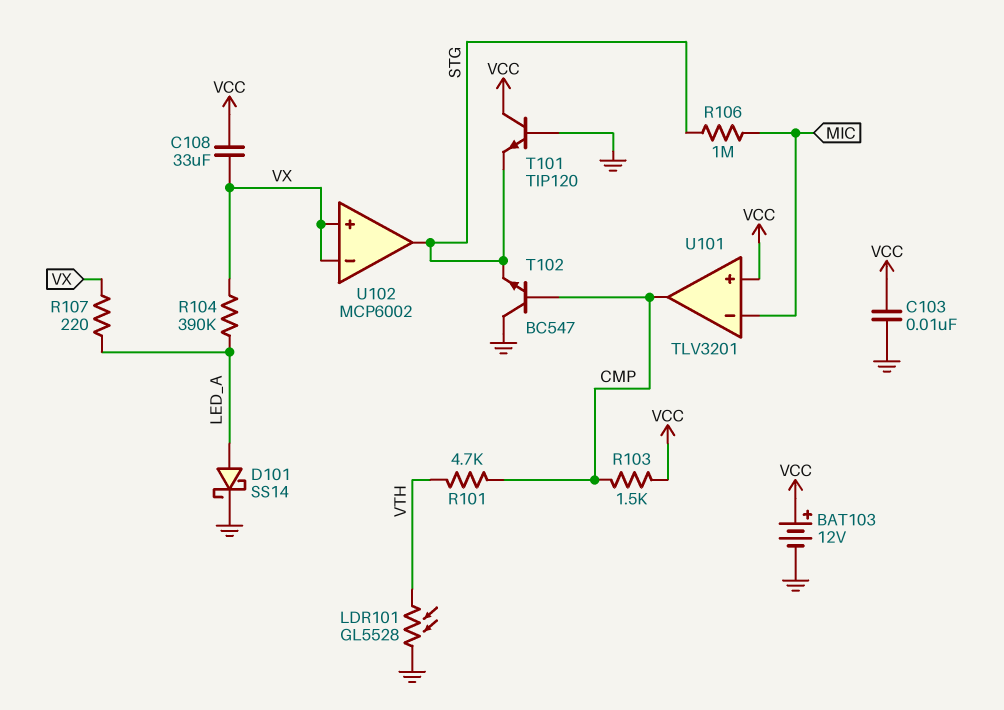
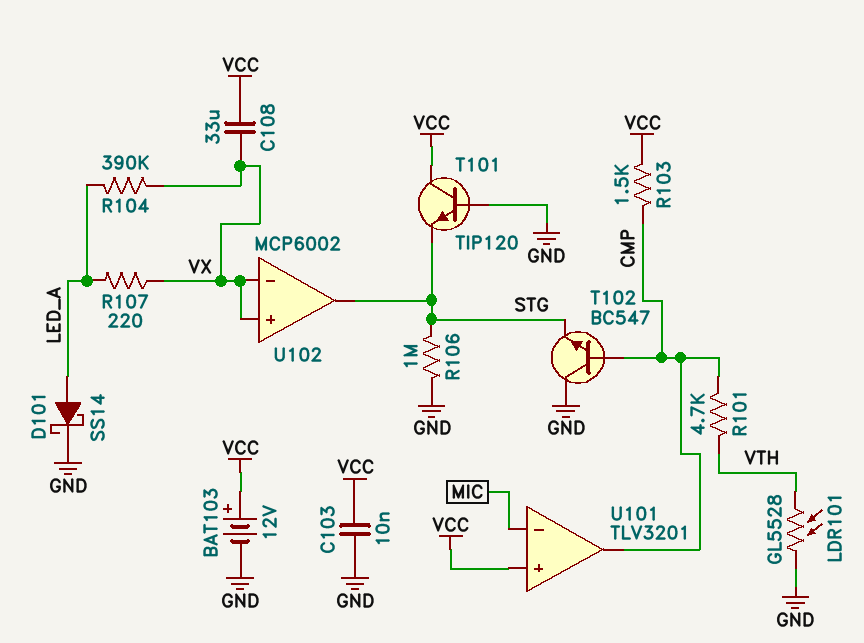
R106: 1M (MIC, STG) -> 1M (GND, STG)

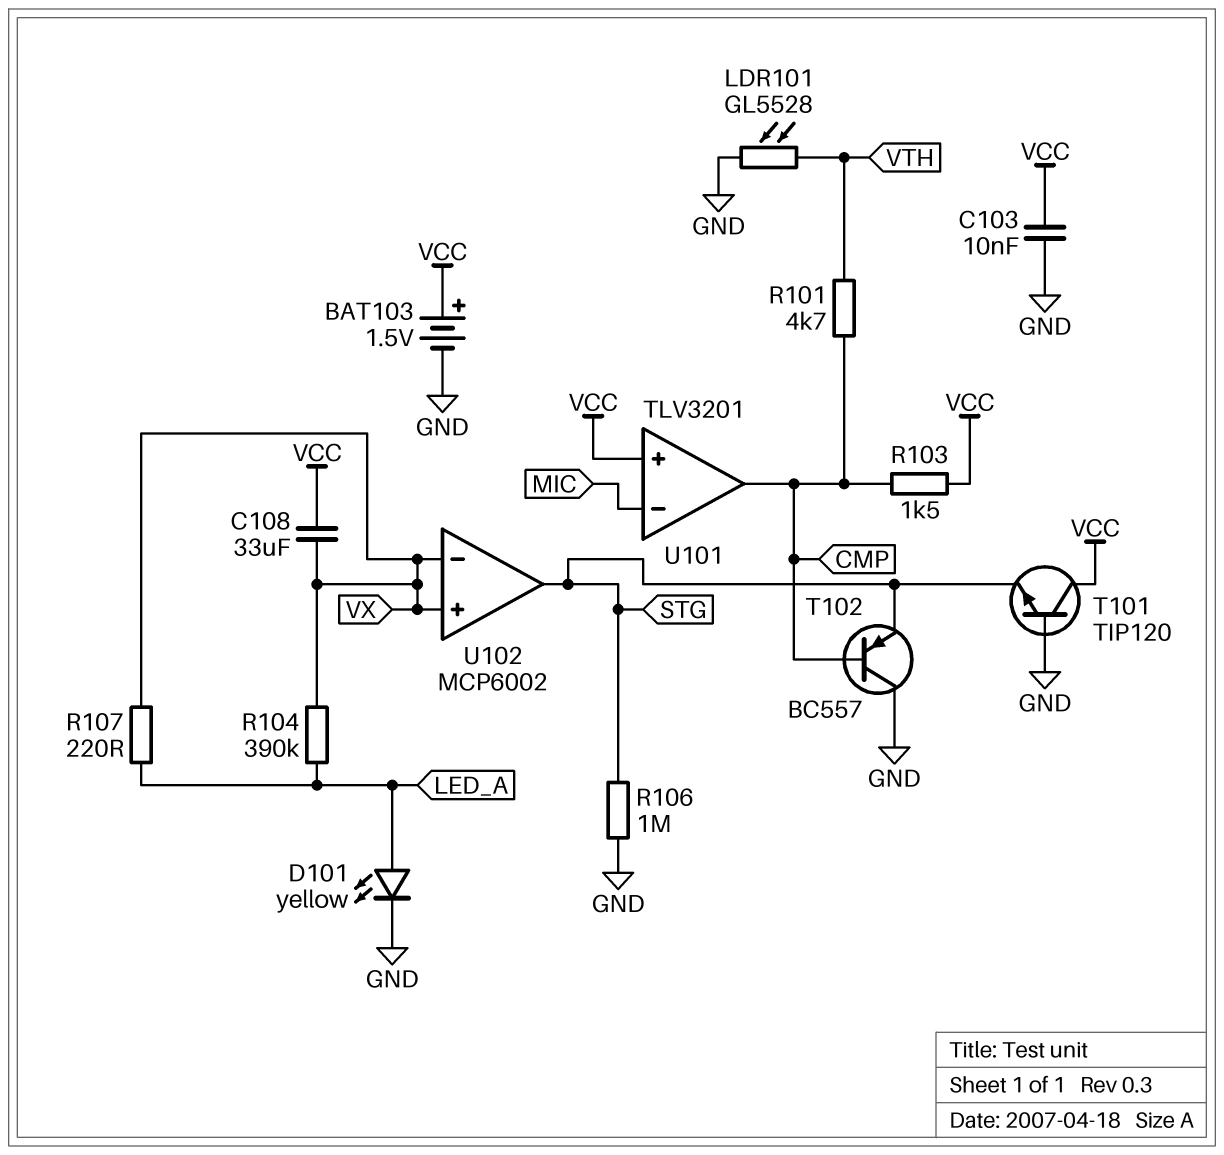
BAT103: 12V (plus VCC, minus GND) -> 1.5V (plus VCC, minus GND)
D101: schottky SS14 (A LED_A, K GND) -> LED yellow (A LED_A, K GND)
T102: NPN BC547 (B CMP, C GND, E STG) -> PNP BC557 (B CMP, C GND, E STG)

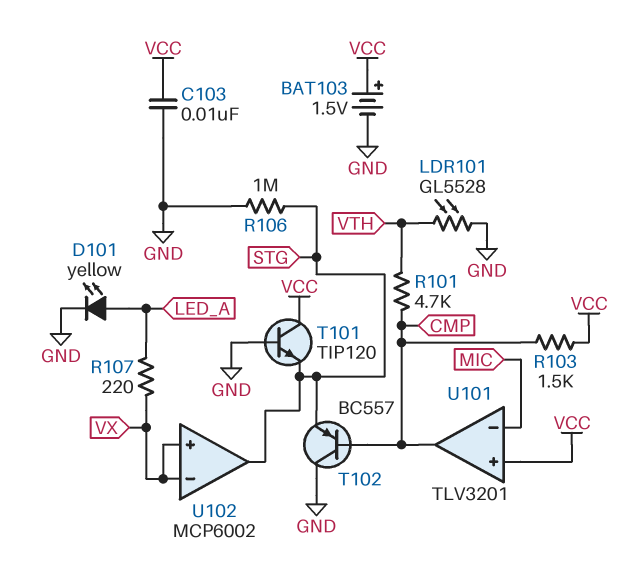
C108: 33uF (VCC, VX) -> none
R104: 390k (LED_A, VX) -> none

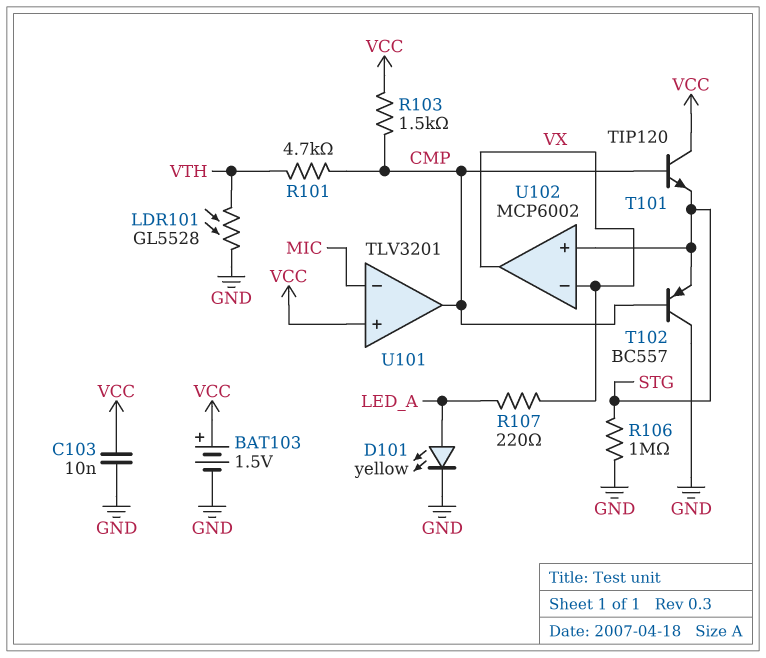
T101: NPN TIP120 (B GND, C VCC, E STG) -> NPN TIP120 (B CMP, C VCC, E STG)
U102 pin in+: VX -> STG
U102 pin out: STG -> VX

